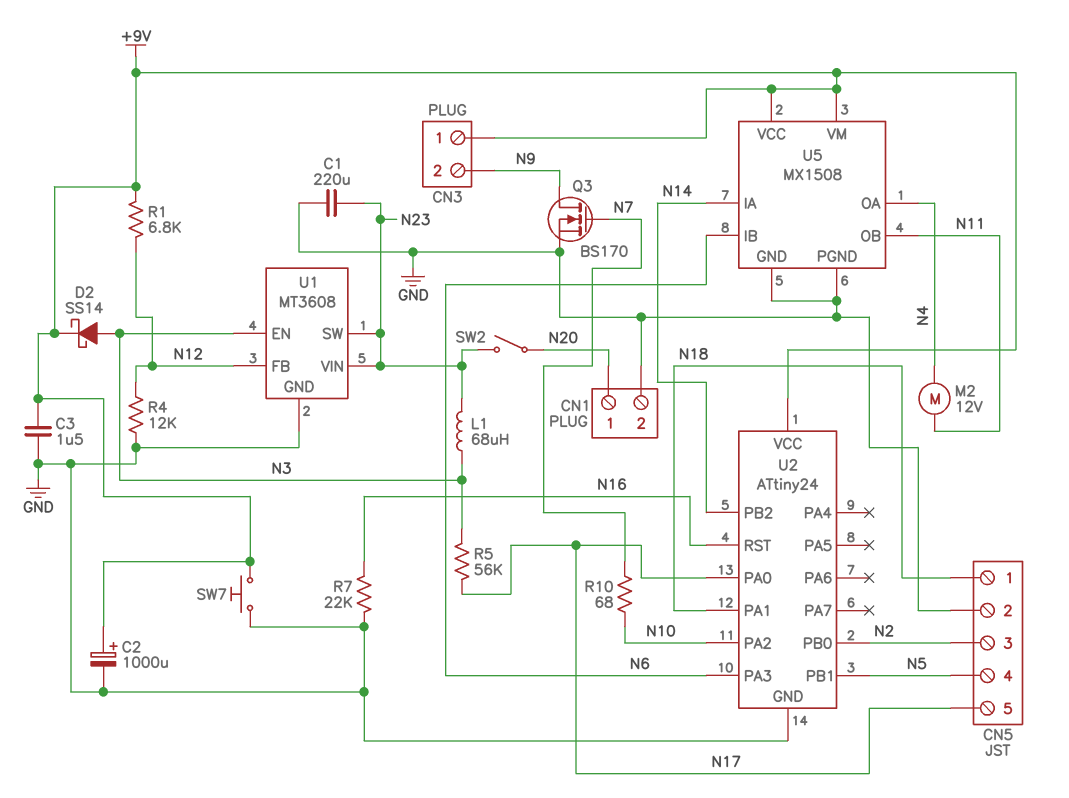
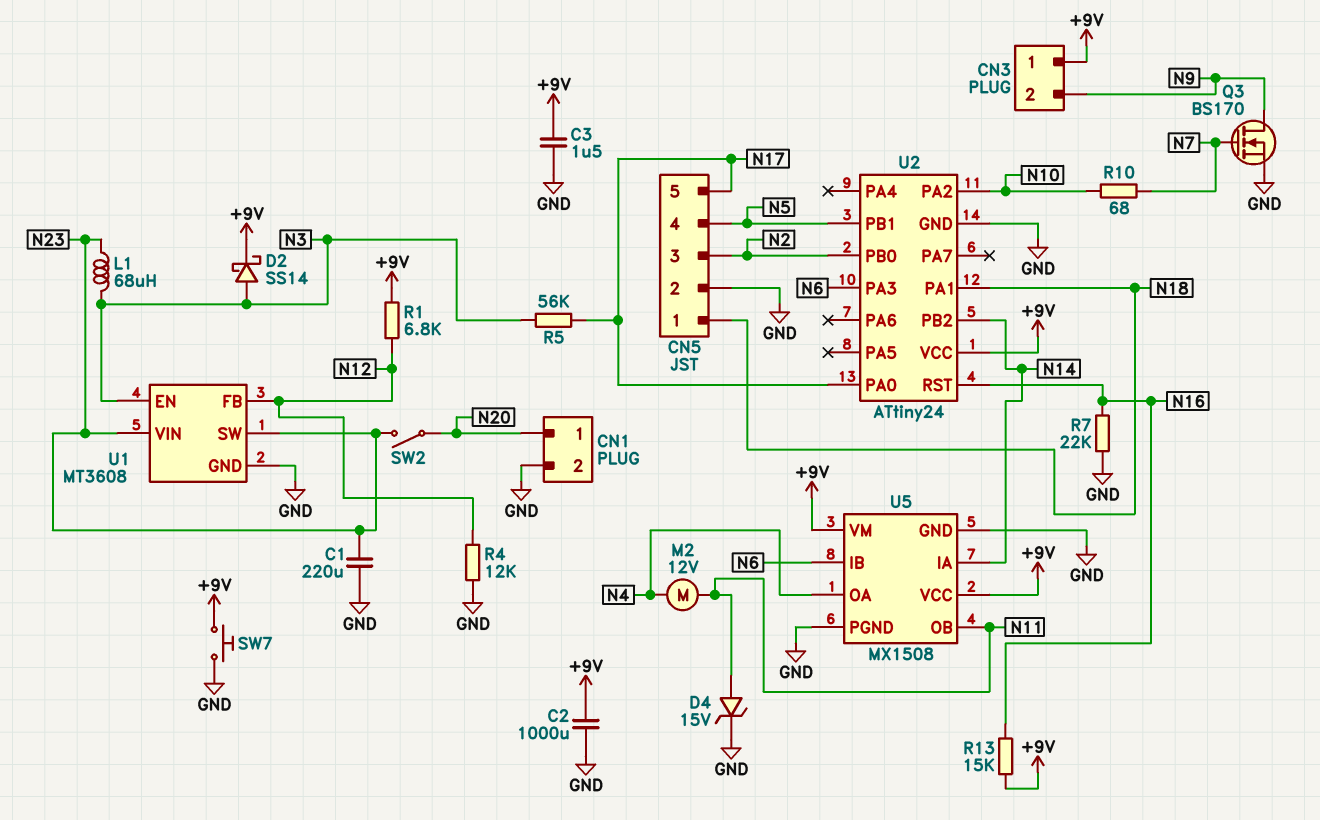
C2: 1000uF (plus +9V, minus GND) -> 1000uF (+9V, GND)
D4: none -> zener 15V (A N11, K GND)
R13: none -> 15k (+9V, N16)

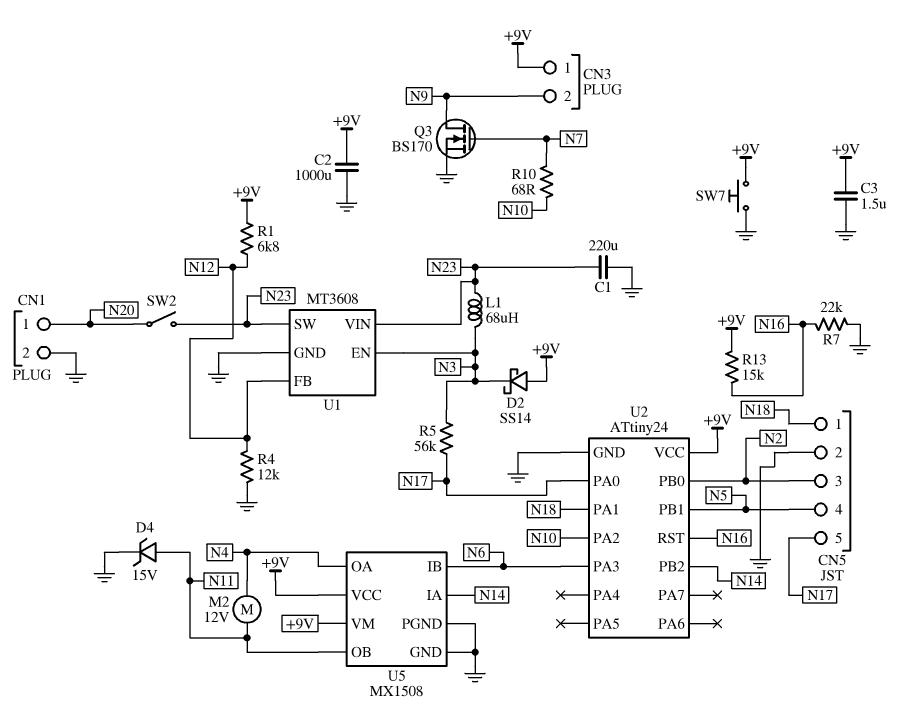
D2: schottky SS14 (A N3, K +9V) -> schottky SS14 (A +9V, K N3)

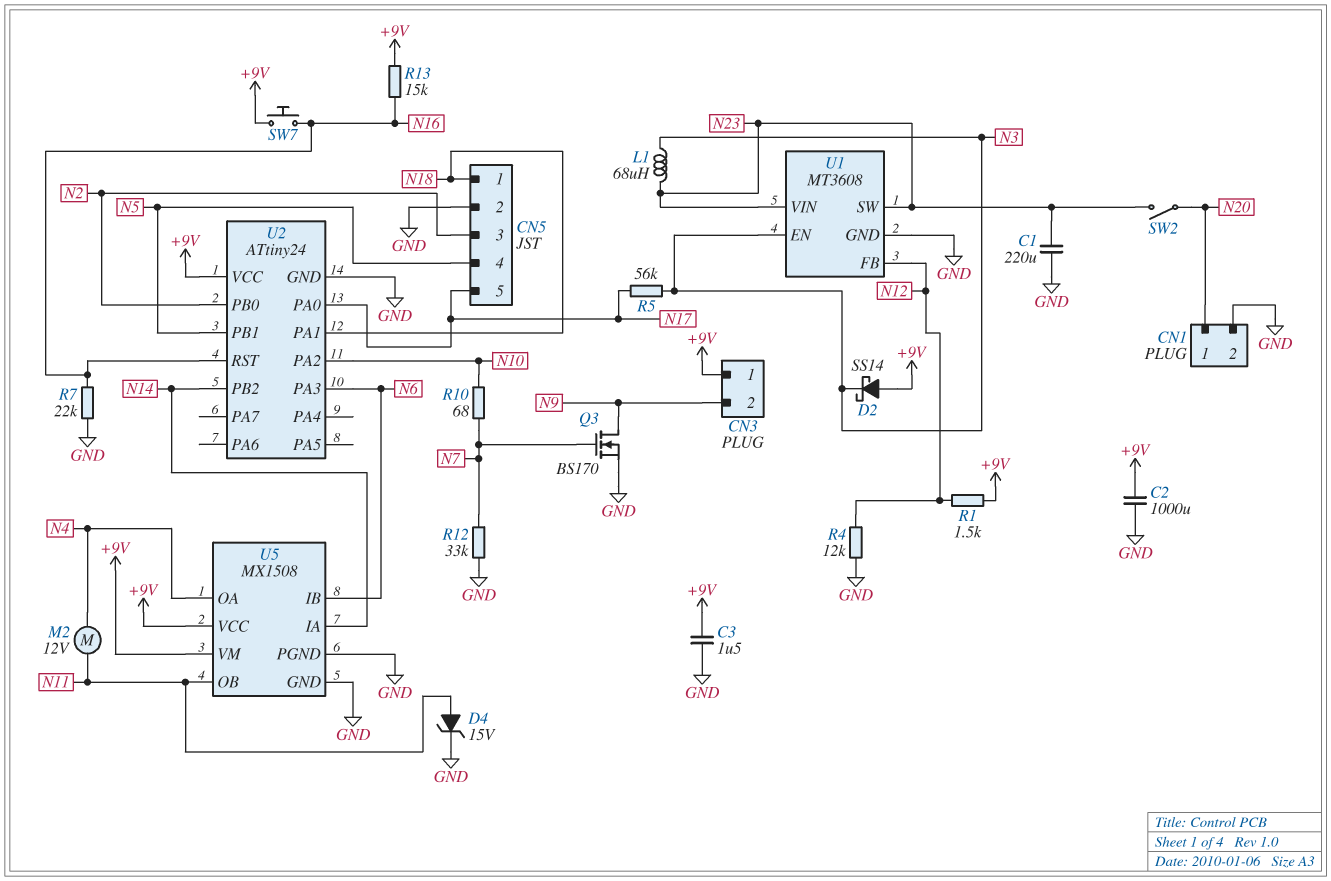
R1: 6.8k (+9V, N12) -> 1.5k (+9V, N12)
R12: none -> 33k (GND, N7)
SW7: button (+9V, GND) -> button (+9V, N16)

